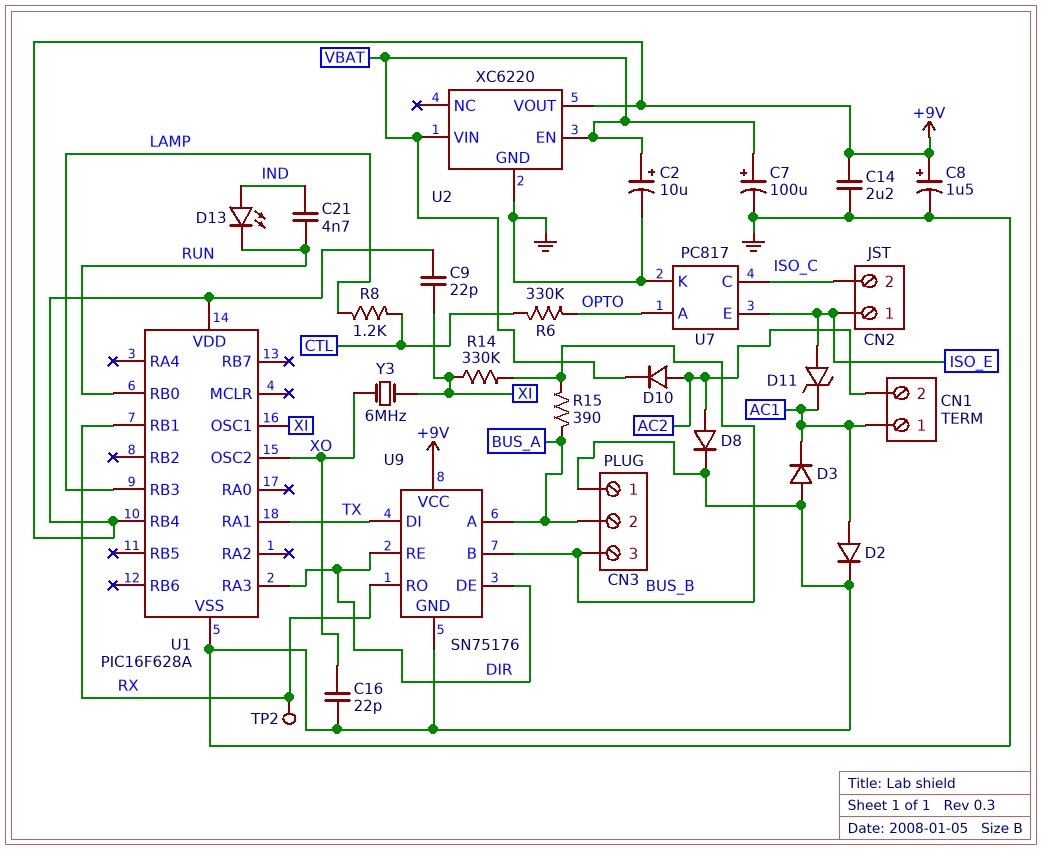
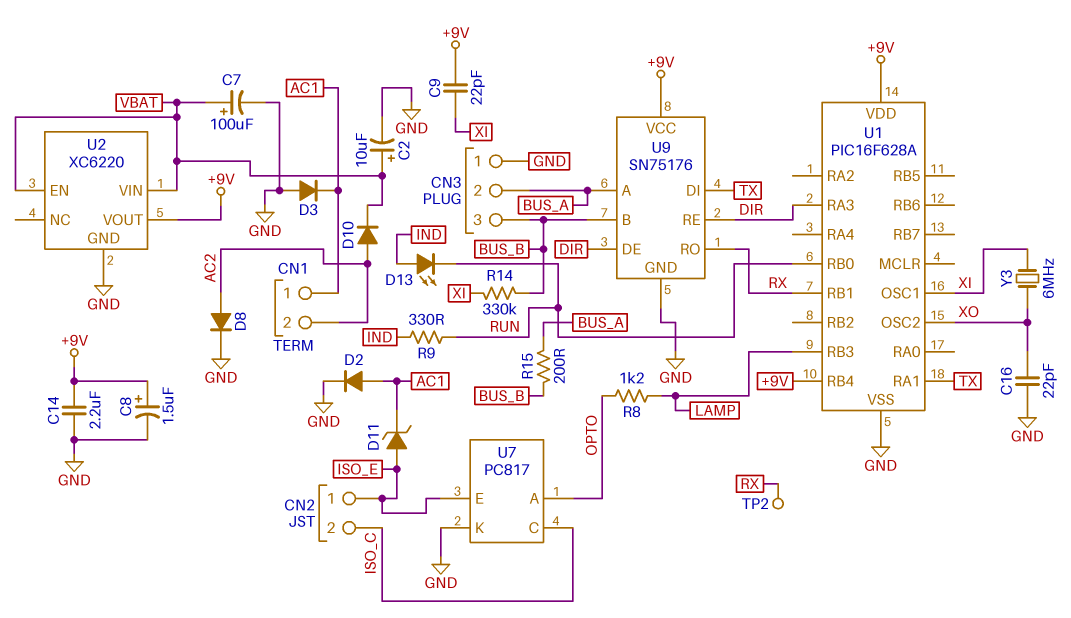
C21: 4.7nF (IND, RUN) -> none
R6: 330k (CTL, OPTO) -> none
R8: 1.2k (CTL, LAMP) -> 1.2k (LAMP, OPTO)
R9: none -> 330 (IND, RUN)
R15: 390 (BUS_A, BUS_B) -> 200 (BUS_A, BUS_B)

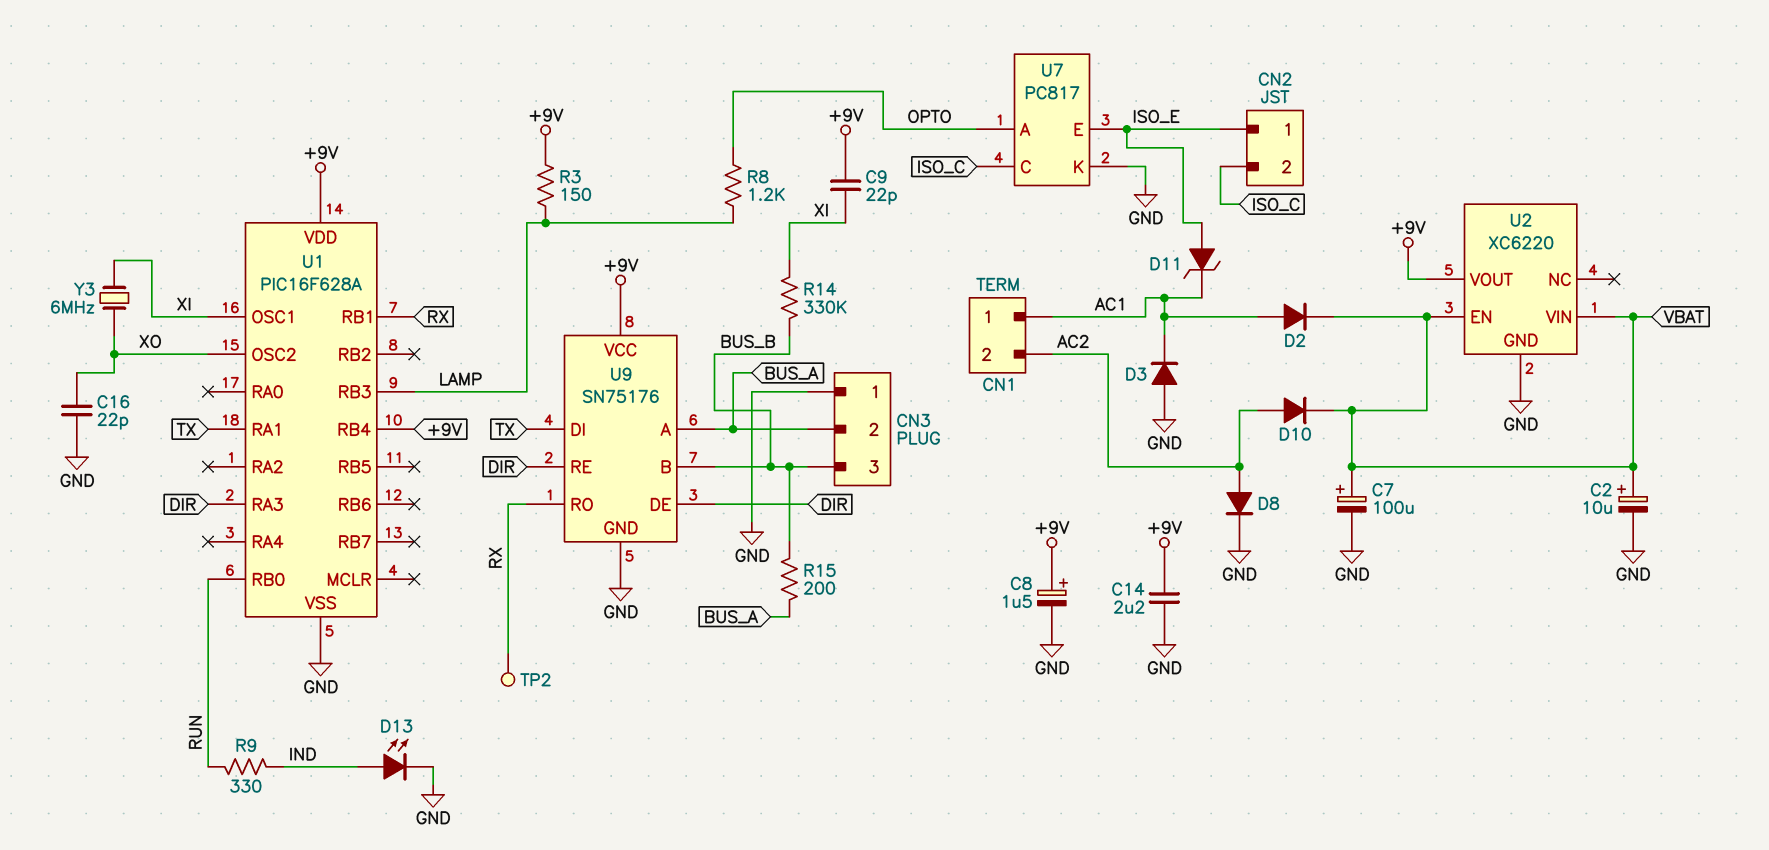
D2: diode (A AC1, K GND) -> diode (A AC1, K VBAT)
D13: LED (A IND, K RUN) -> LED (A IND, K GND)
R3: none -> 150 (+9V, LAMP)

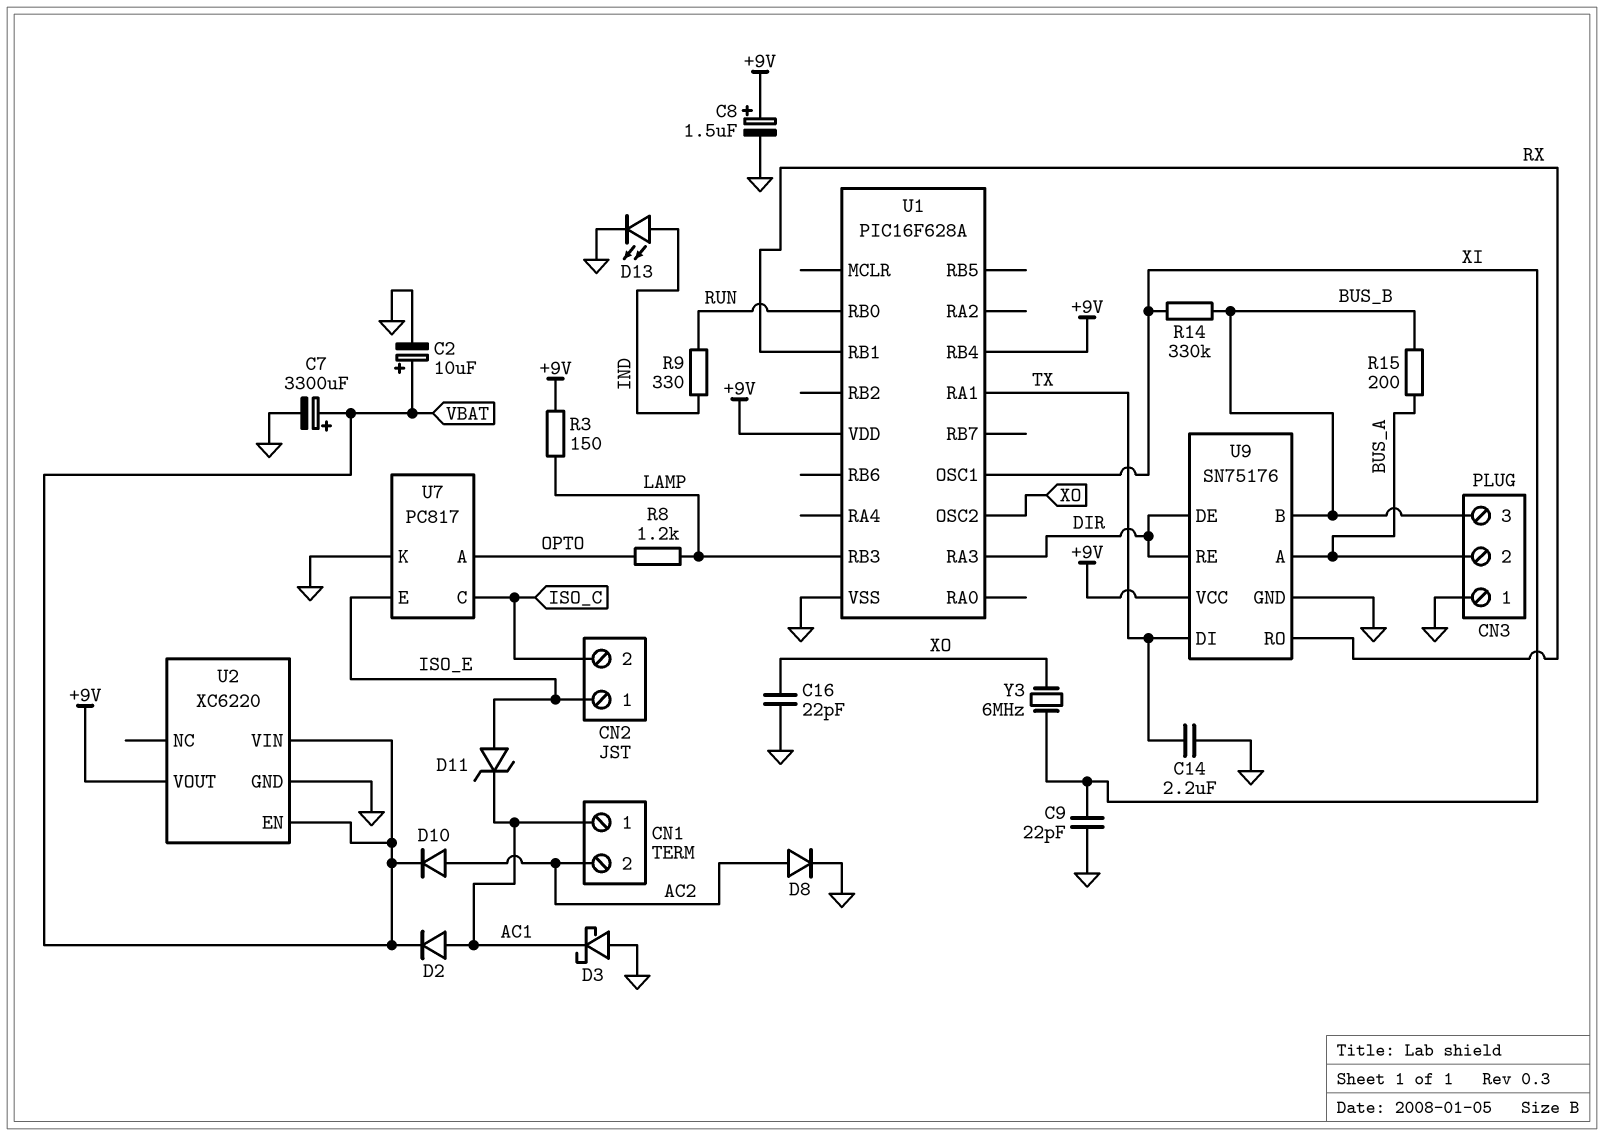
C7: 100uF (plus VBAT, minus GND) -> 3300uF (plus VBAT, minus GND)
C9: 22pF (+9V, XI) -> 22pF (GND, XI)
C14: 2.2uF (+9V, GND) -> 2.2uF (GND, TX)
D3: diode (A GND, K AC1) -> schottky (A GND, K AC1)
TP2: test point (RX) -> none

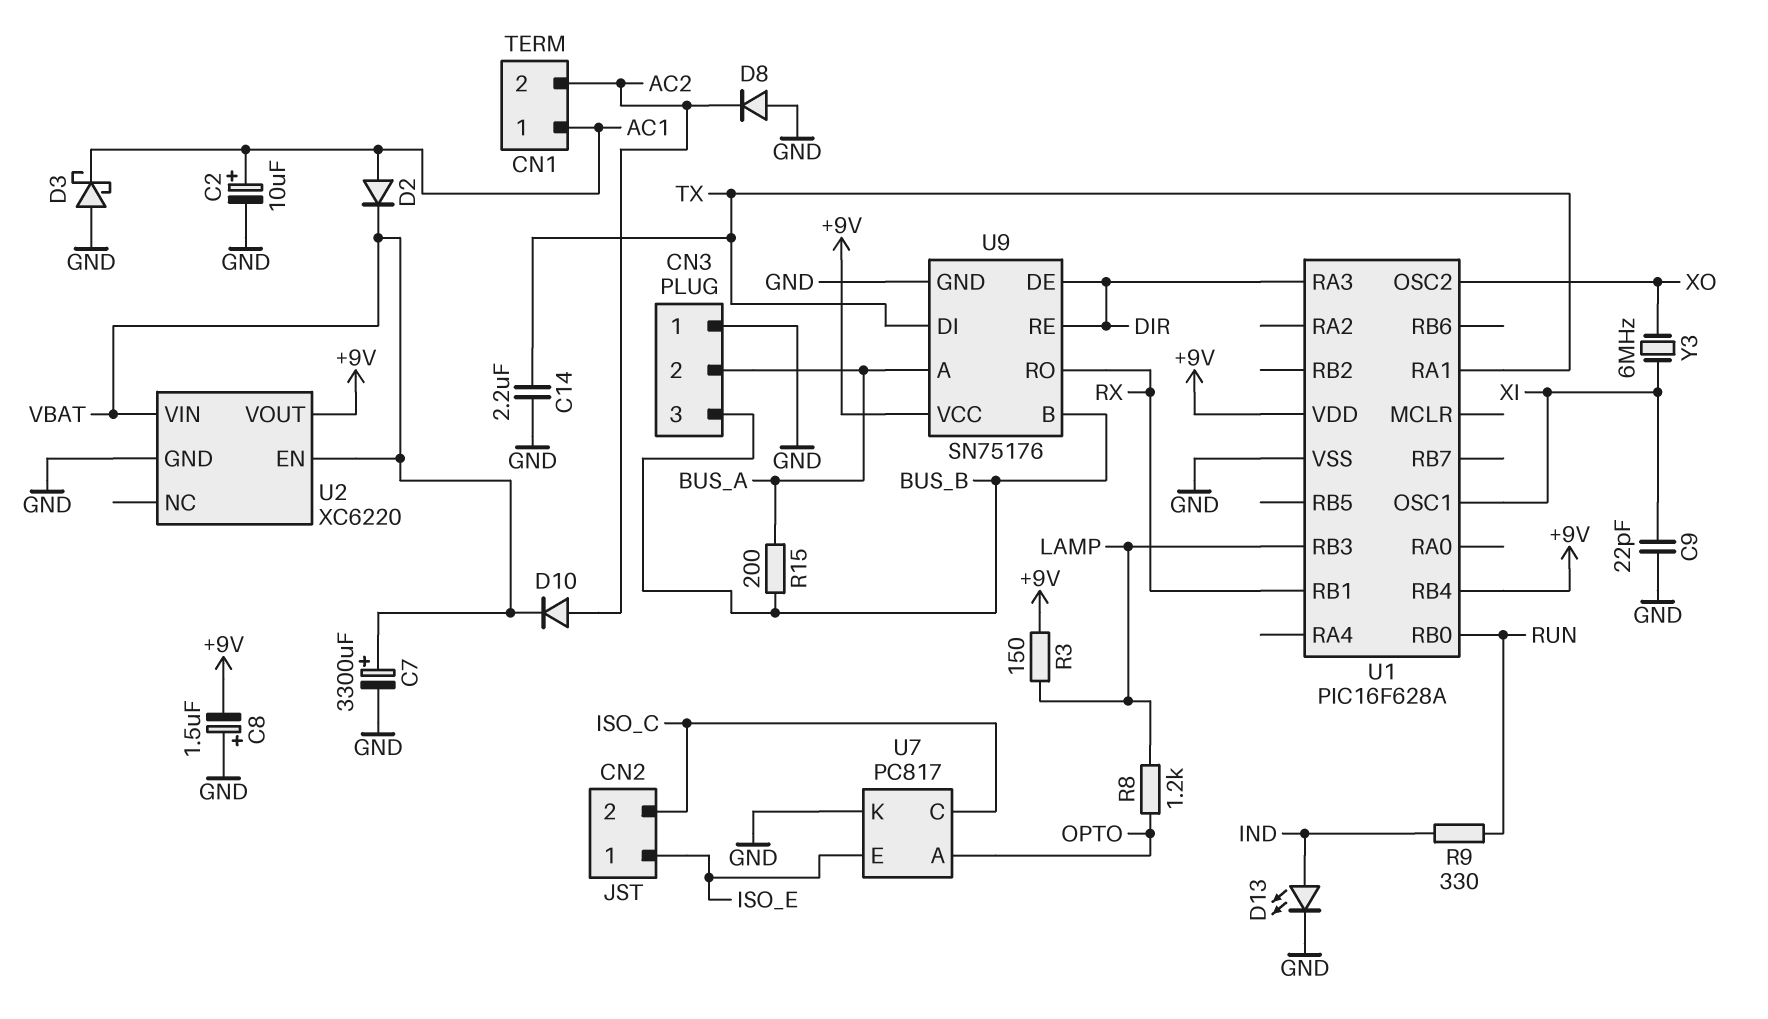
C2: 10uF (plus VBAT, minus GND) -> 10uF (plus AC1, minus GND)
C8: 1.5uF (plus +9V, minus GND) -> 1.5uF (plus GND, minus +9V)
C16: 22pF (GND, XO) -> none
D8: diode (A AC2, K GND) -> diode (A GND, K AC2)
D11: zener (A ISO_E, K AC1) -> none
R14: 330k (BUS_B, XI) -> none

